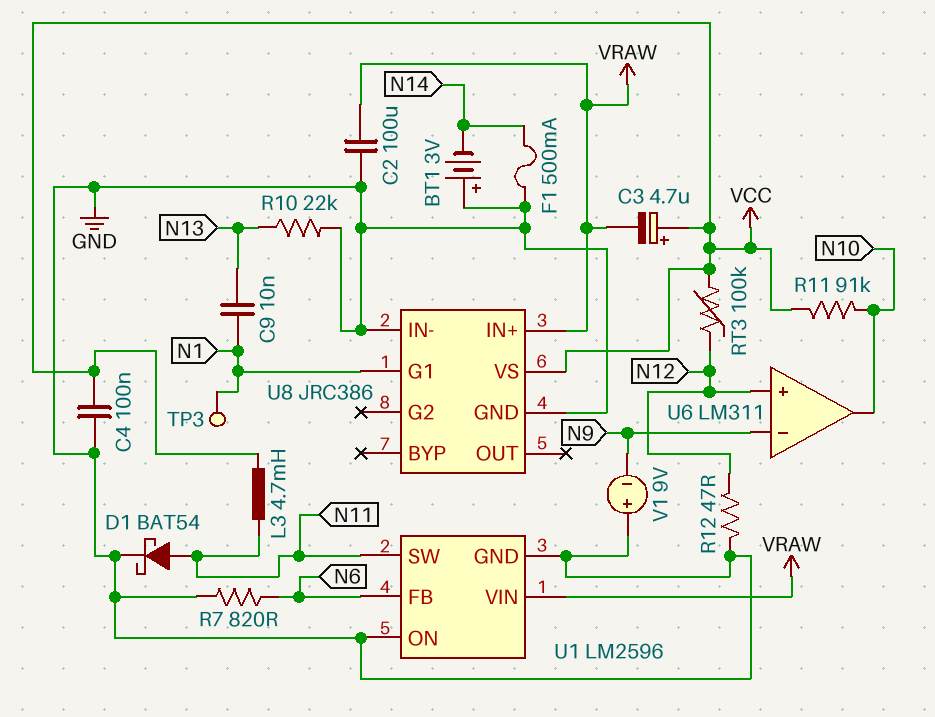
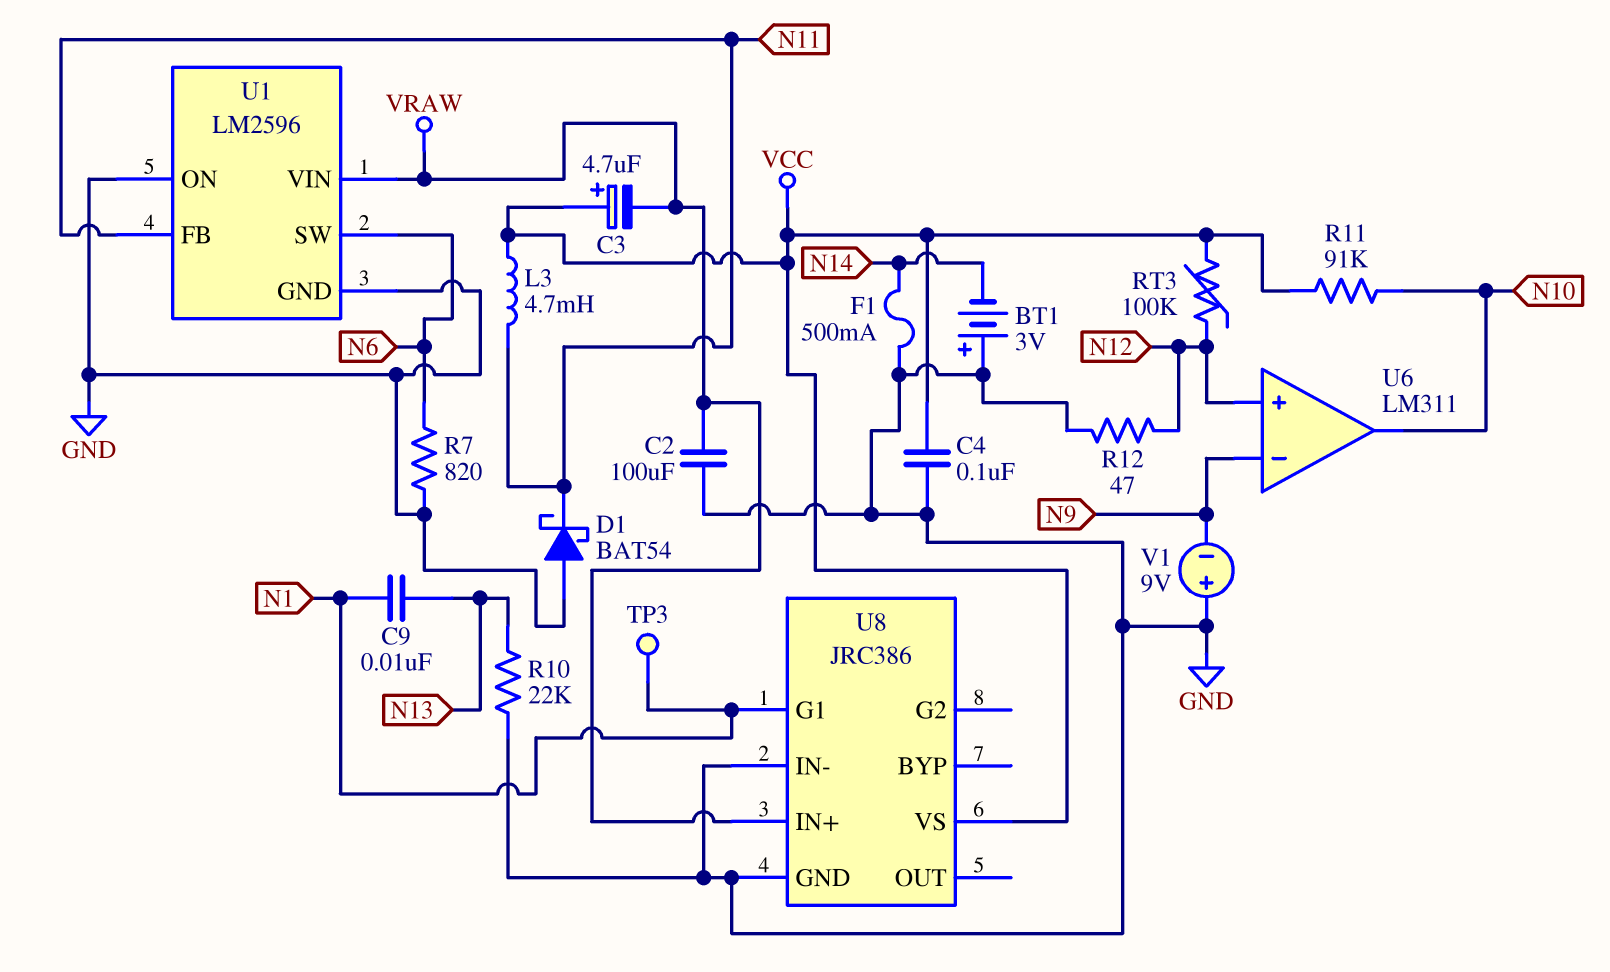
D1: schottky BAT54 (A N11, K GND) -> schottky BAT54 (A GND, K N11)
U1 pin FB: N6 -> N11
U1 pin SW: N11 -> N6

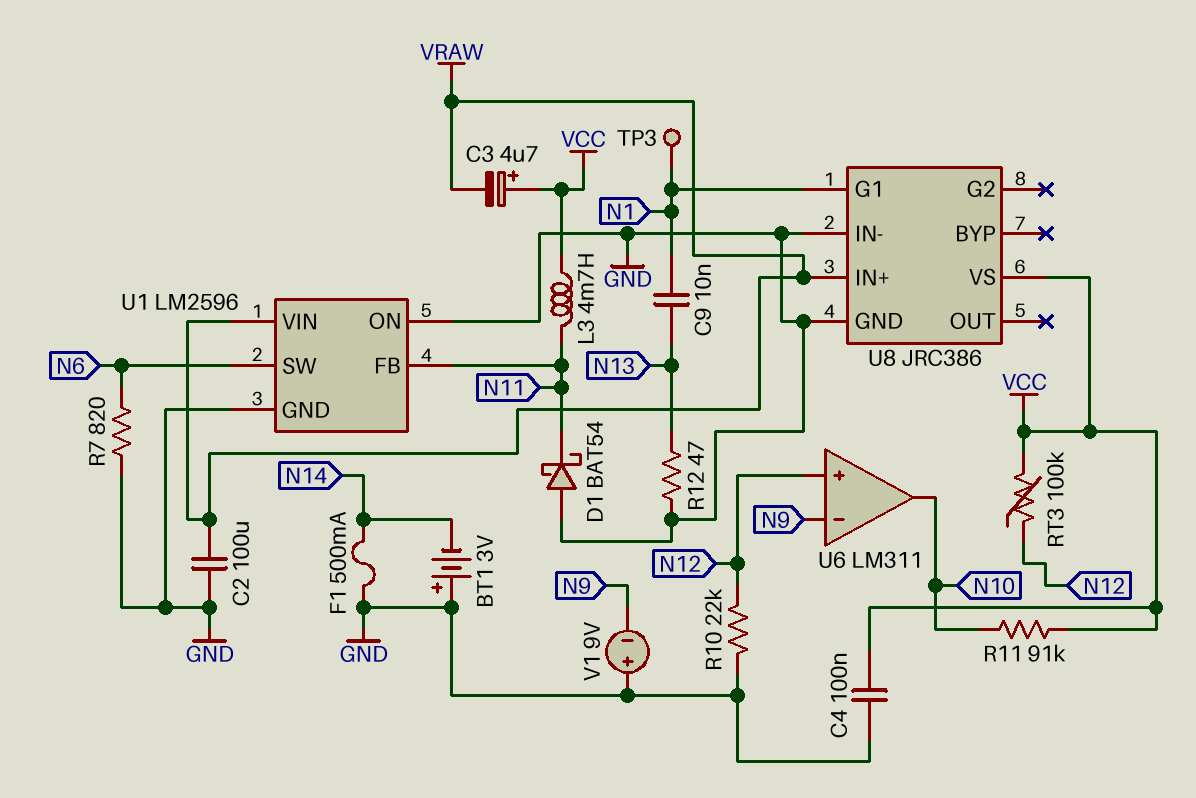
R10: 22k (GND, N13) -> 22k (GND, N12)
R12: 47 (GND, N12) -> 47 (GND, N13)

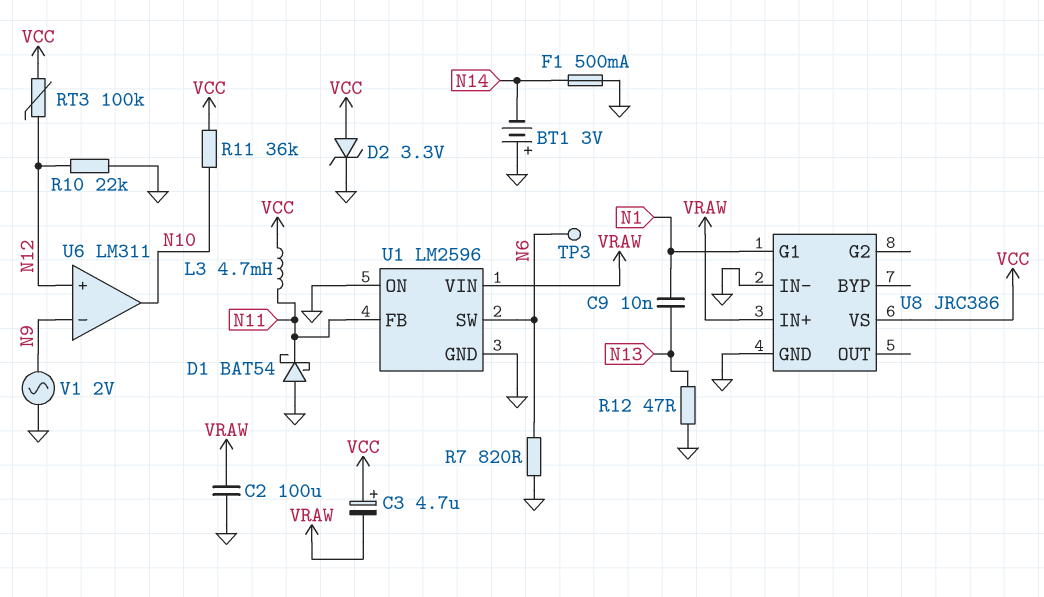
C4: 100nF (GND, VCC) -> none
D2: none -> zener 3.3V (A VCC, K GND)
R11: 91k (N10, VCC) -> 36k (N10, VCC)
TP3: test point (N1) -> test point (N6)
V1: 9V (plus GND, minus N9) -> AC 2V (GND, N9)

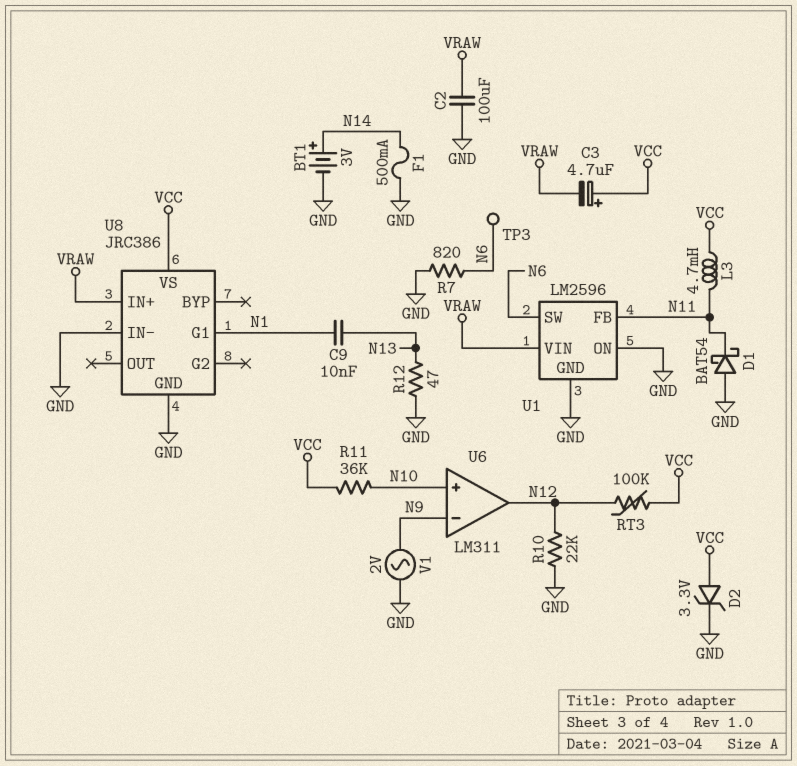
BT1: 3V (plus GND, minus N14) -> 3V (plus N14, minus GND)
U6 pin in+: N12 -> N10
U6 pin out: N10 -> N12

